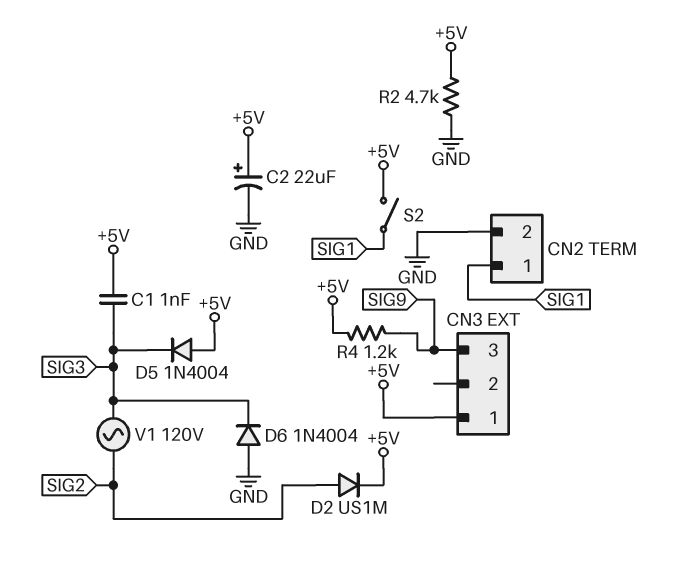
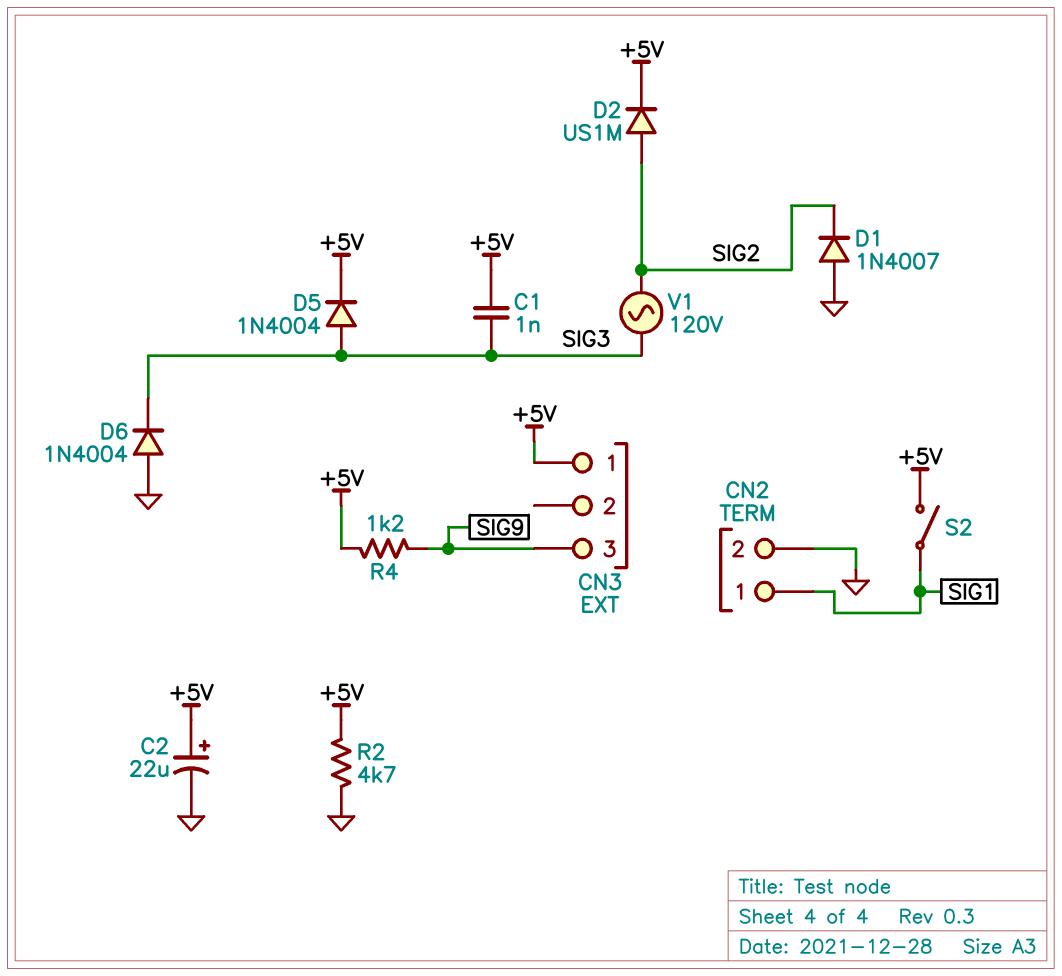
D1: none -> diode 1N4007 (A GND, K SIG2)
D5: diode 1N4004 (A +5V, K SIG3) -> diode 1N4004 (A SIG3, K +5V)

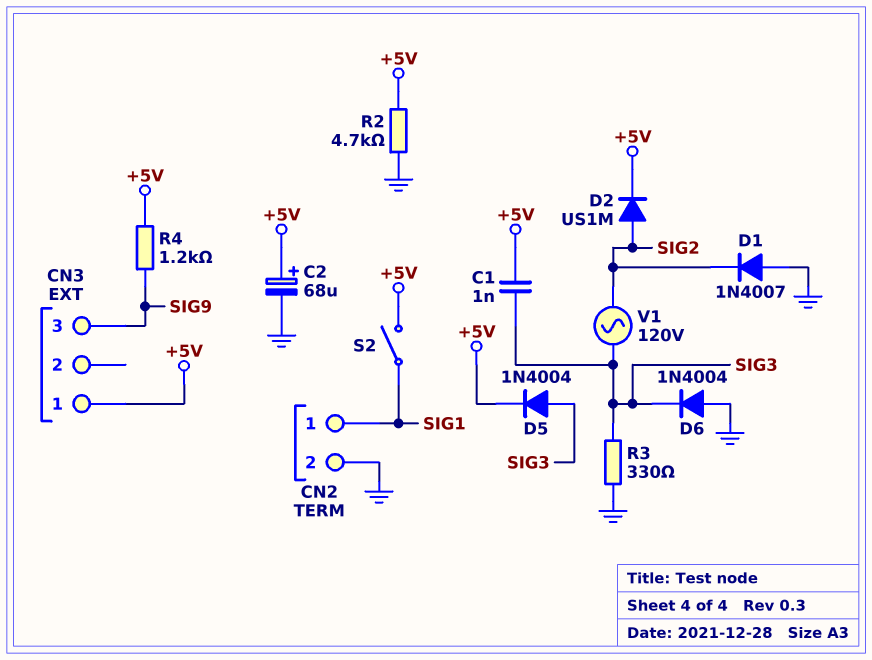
C2: 22uF (plus +5V, minus GND) -> 68uF (plus +5V, minus GND)
R3: none -> 330 (GND, SIG3)

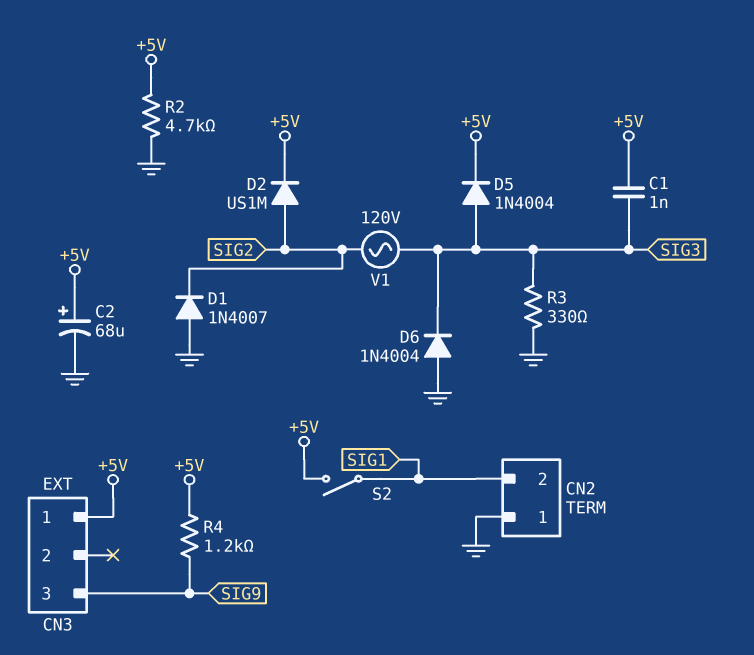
CN2 pin 1: SIG1 -> GND
CN2 pin 2: GND -> SIG1

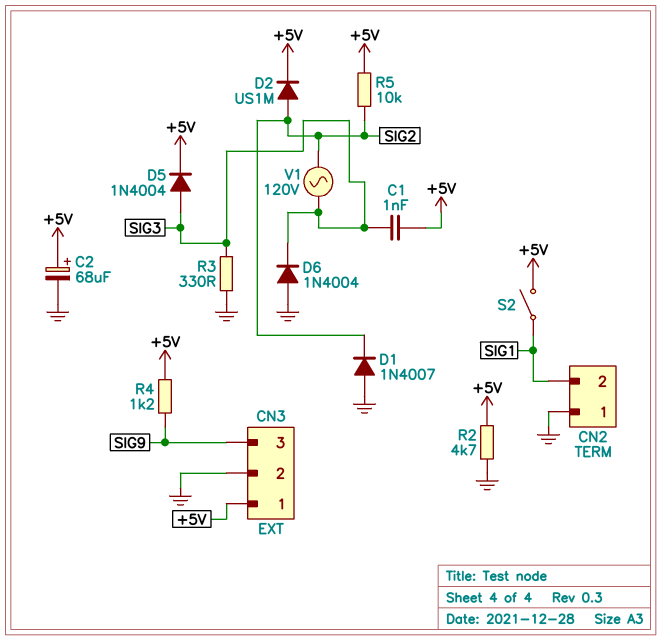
CN3 pin 2: none -> GND
R5: none -> 10k (+5V, SIG2)

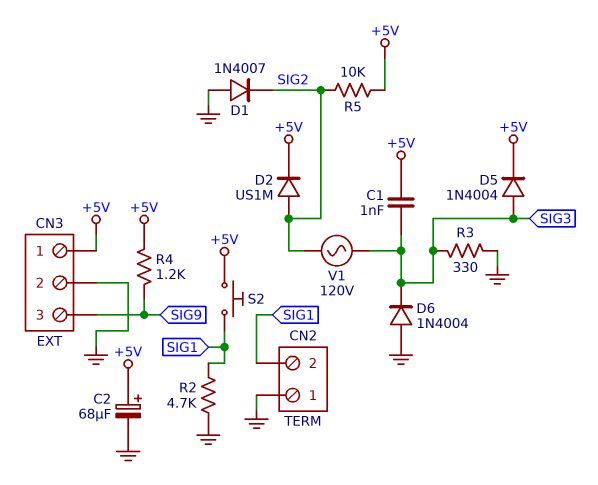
R2: 4.7k (+5V, GND) -> 4.7k (GND, SIG1)
S2: switch (+5V, SIG1) -> button (+5V, SIG1)

